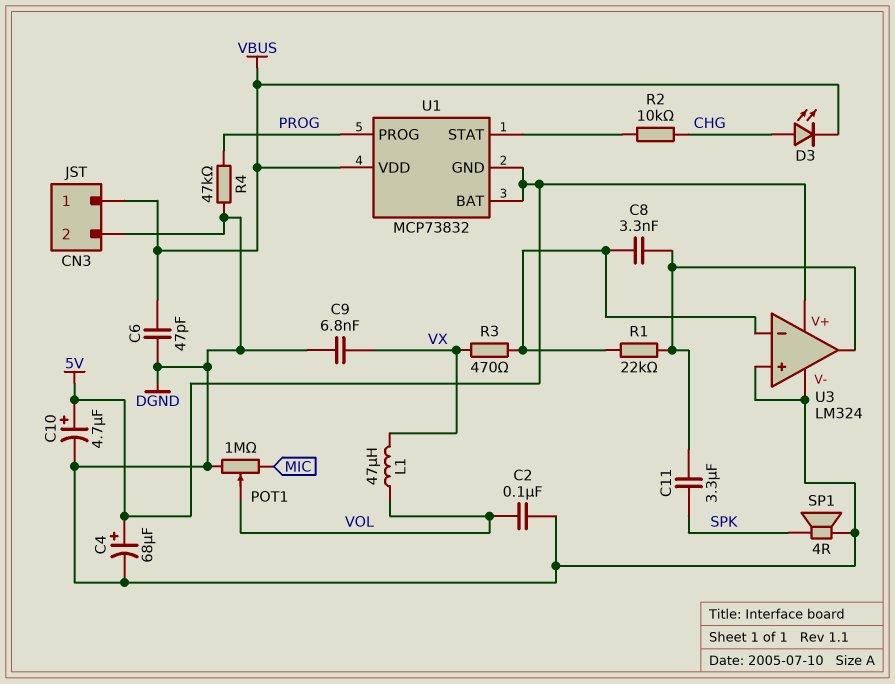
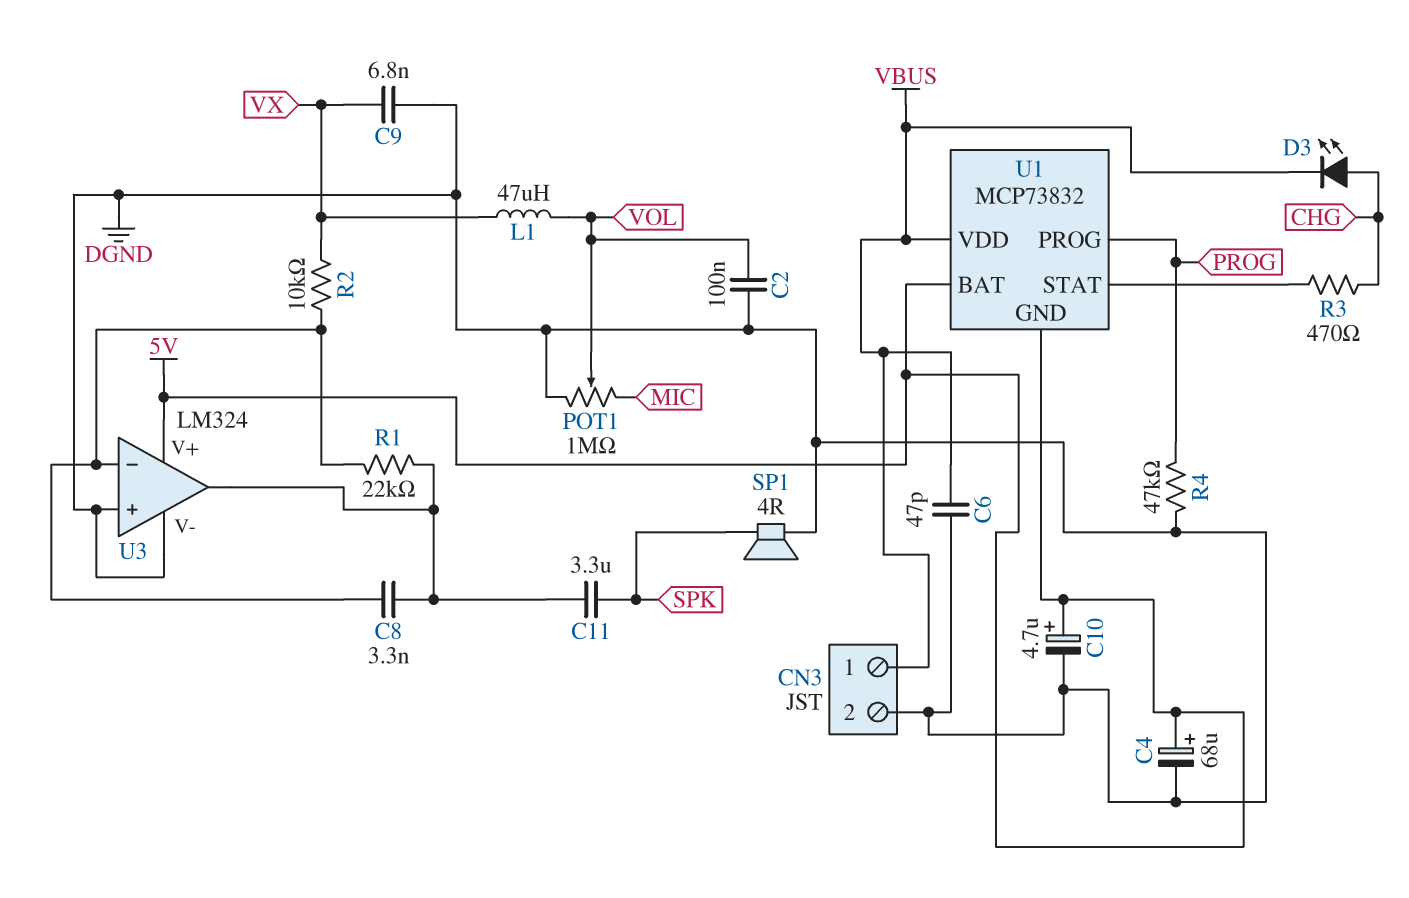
R2: 10k (CHG, U1/STAT) -> 10k (U3/in-, VX)
R3: 470 (U3/in-, VX) -> 470 (CHG, U1/STAT)

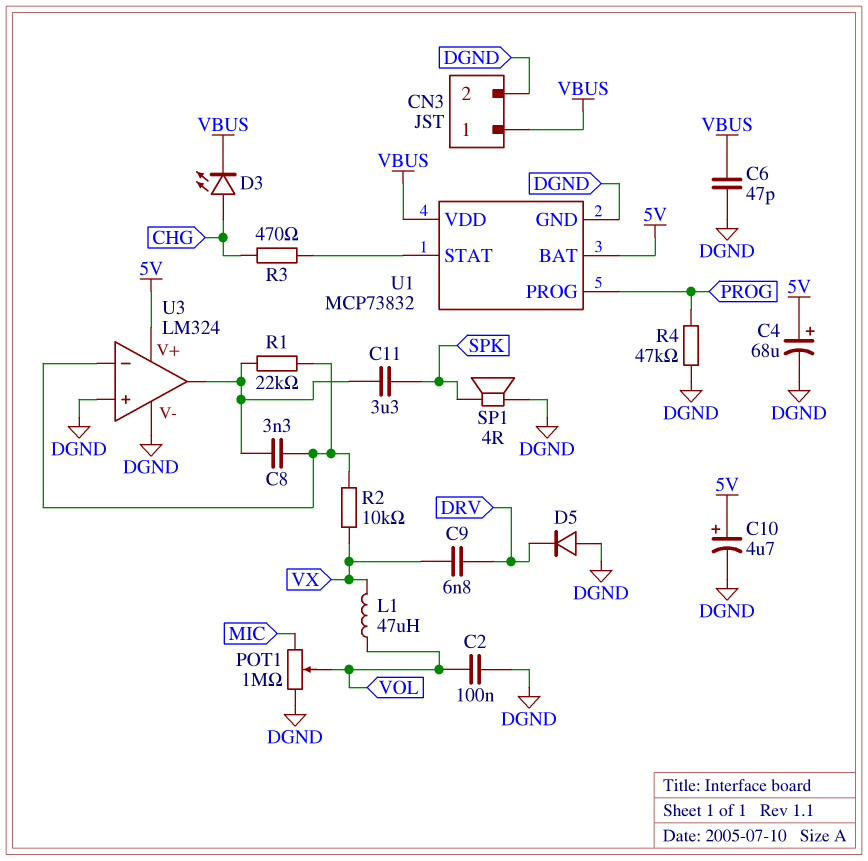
C9: 6.8nF (DGND, VX) -> 6.8nF (DRV, VX)
D5: none -> diode (A DGND, K DRV)
U1 pin GND: 5V -> DGND

